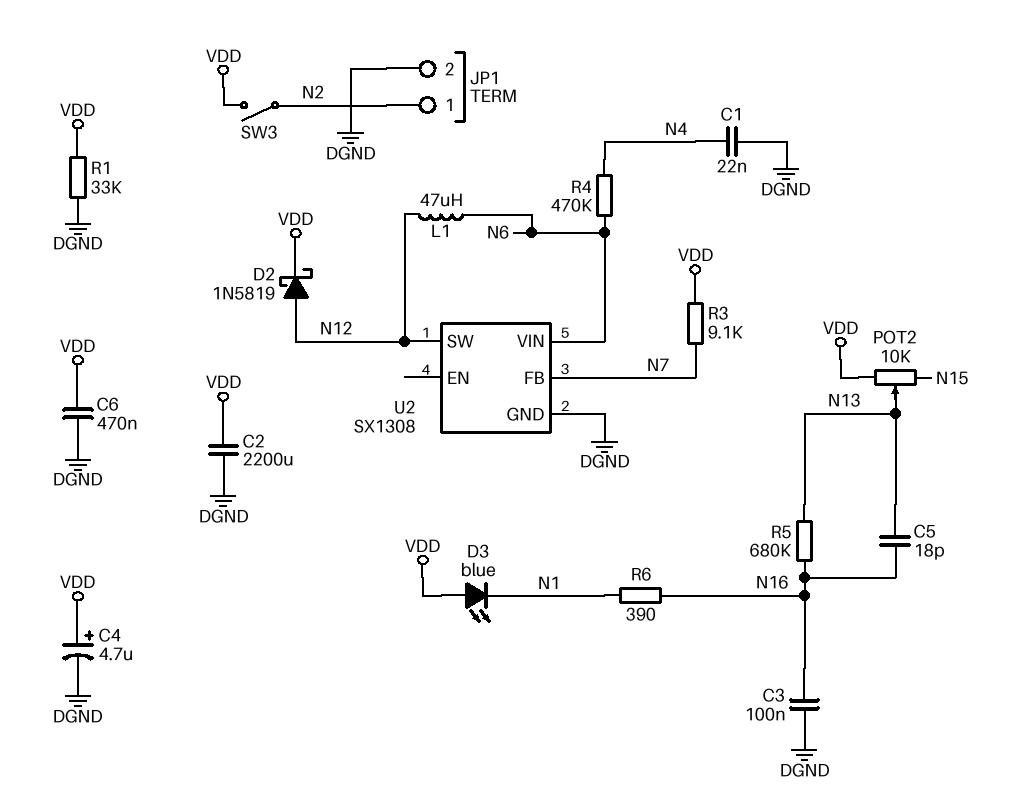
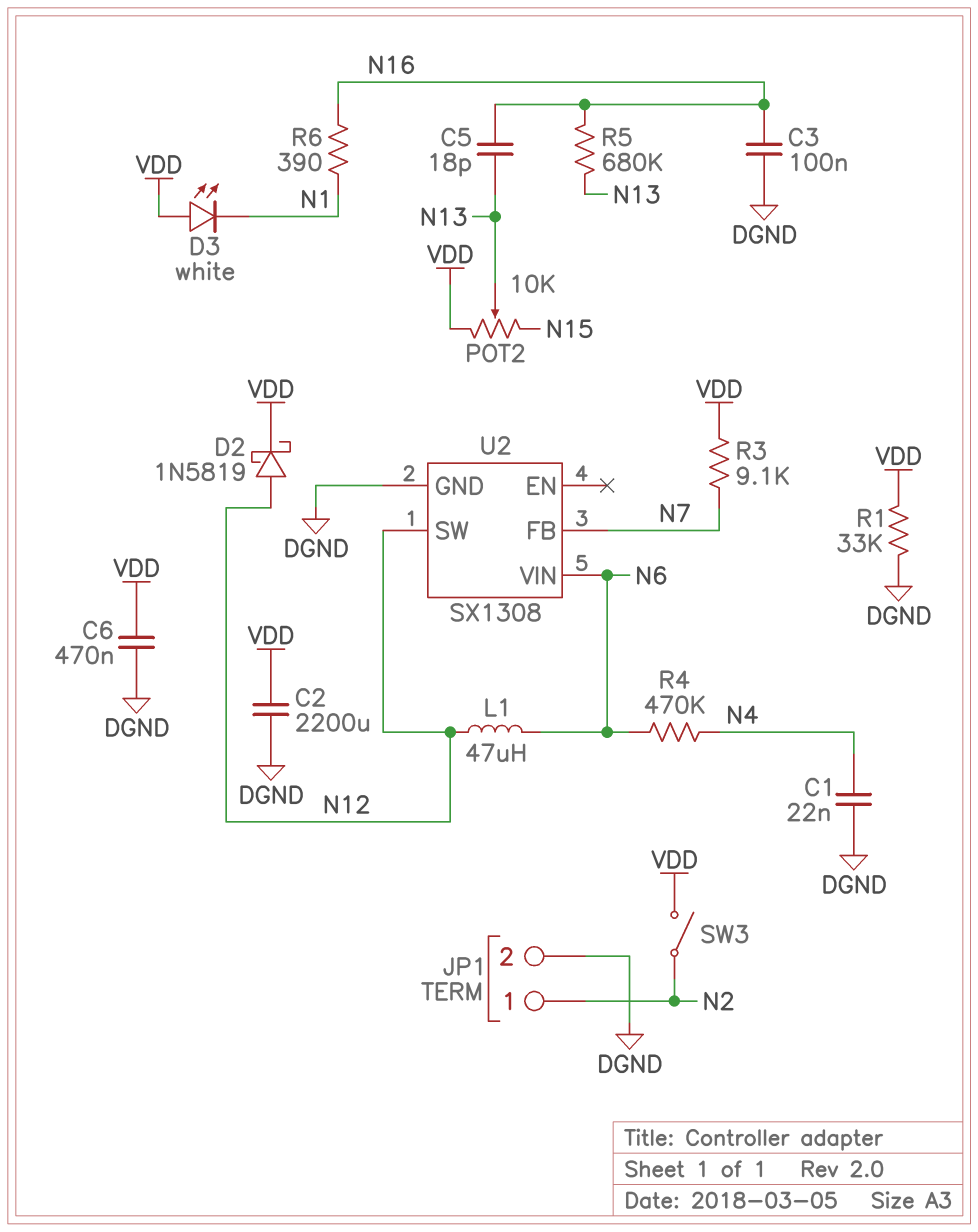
C4: 4.7uF (plus VDD, minus DGND) -> none
D3: LED blue (A VDD, K N1) -> LED white (A VDD, K N1)

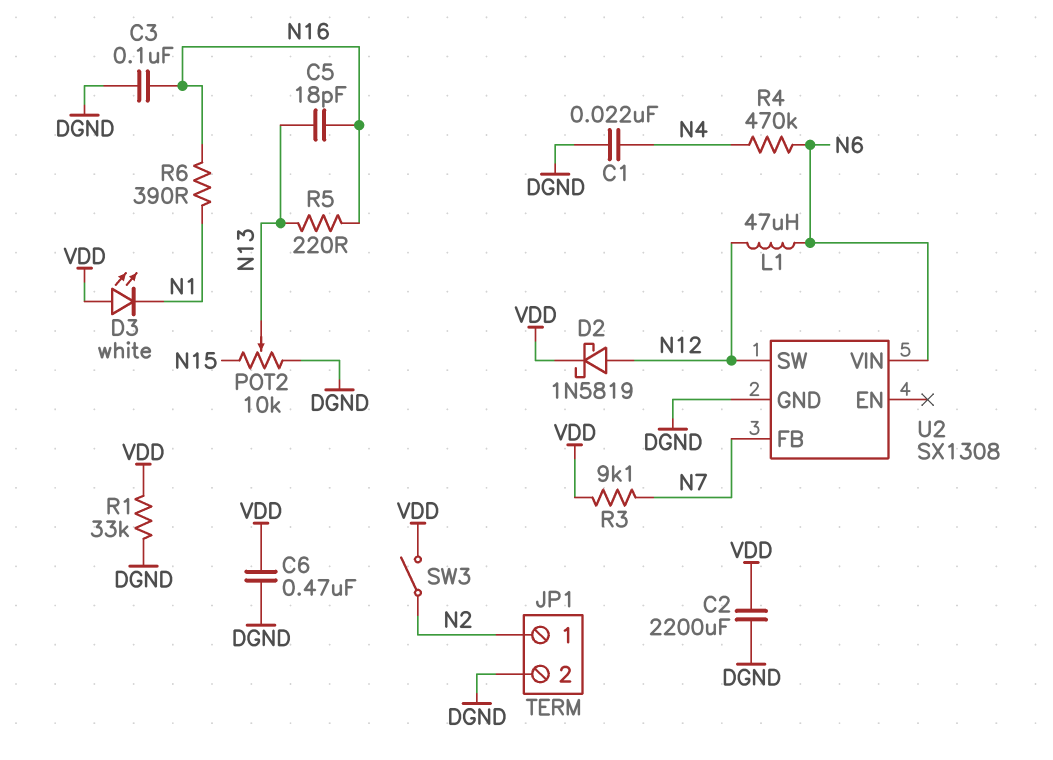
POT2: 10k (N15, VDD, wiper N13) -> 10k (DGND, N15, wiper N13)
R5: 680k (N13, N16) -> 220 (N13, N16)

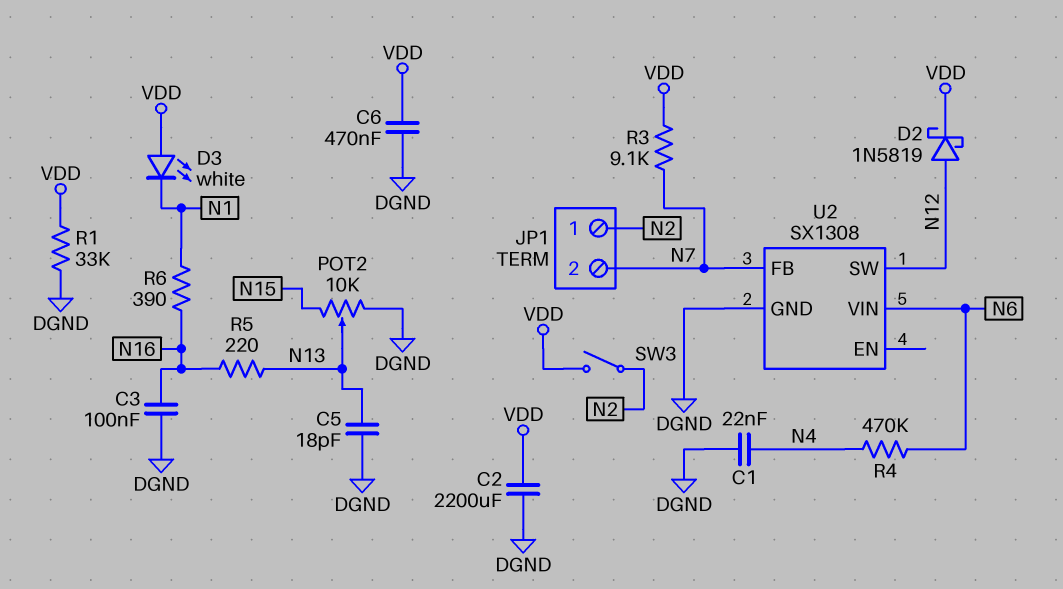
C5: 18pF (N13, N16) -> 18pF (DGND, N13)
JP1 pin 2: DGND -> N7
L1: 47uH (N6, N12) -> none

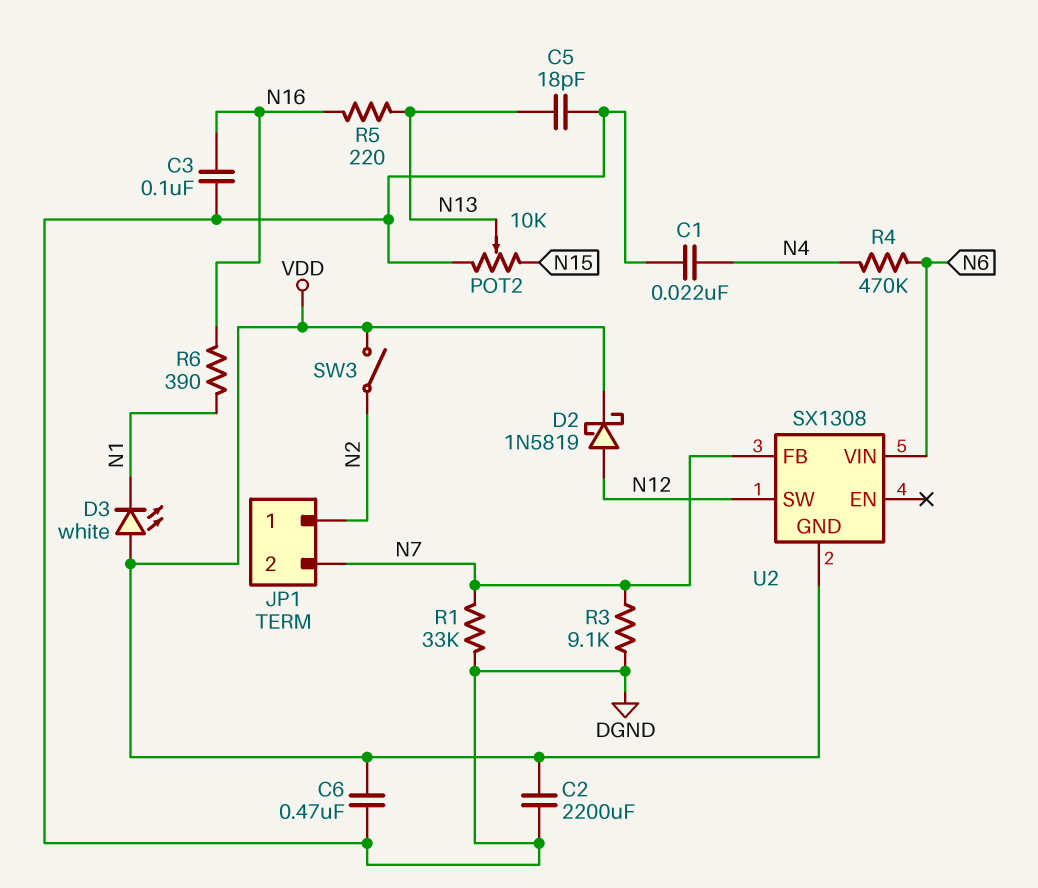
R1: 33k (DGND, VDD) -> 33k (DGND, N7)
R3: 9.1k (N7, VDD) -> 9.1k (DGND, N7)
U2 pin GND: DGND -> VDD

